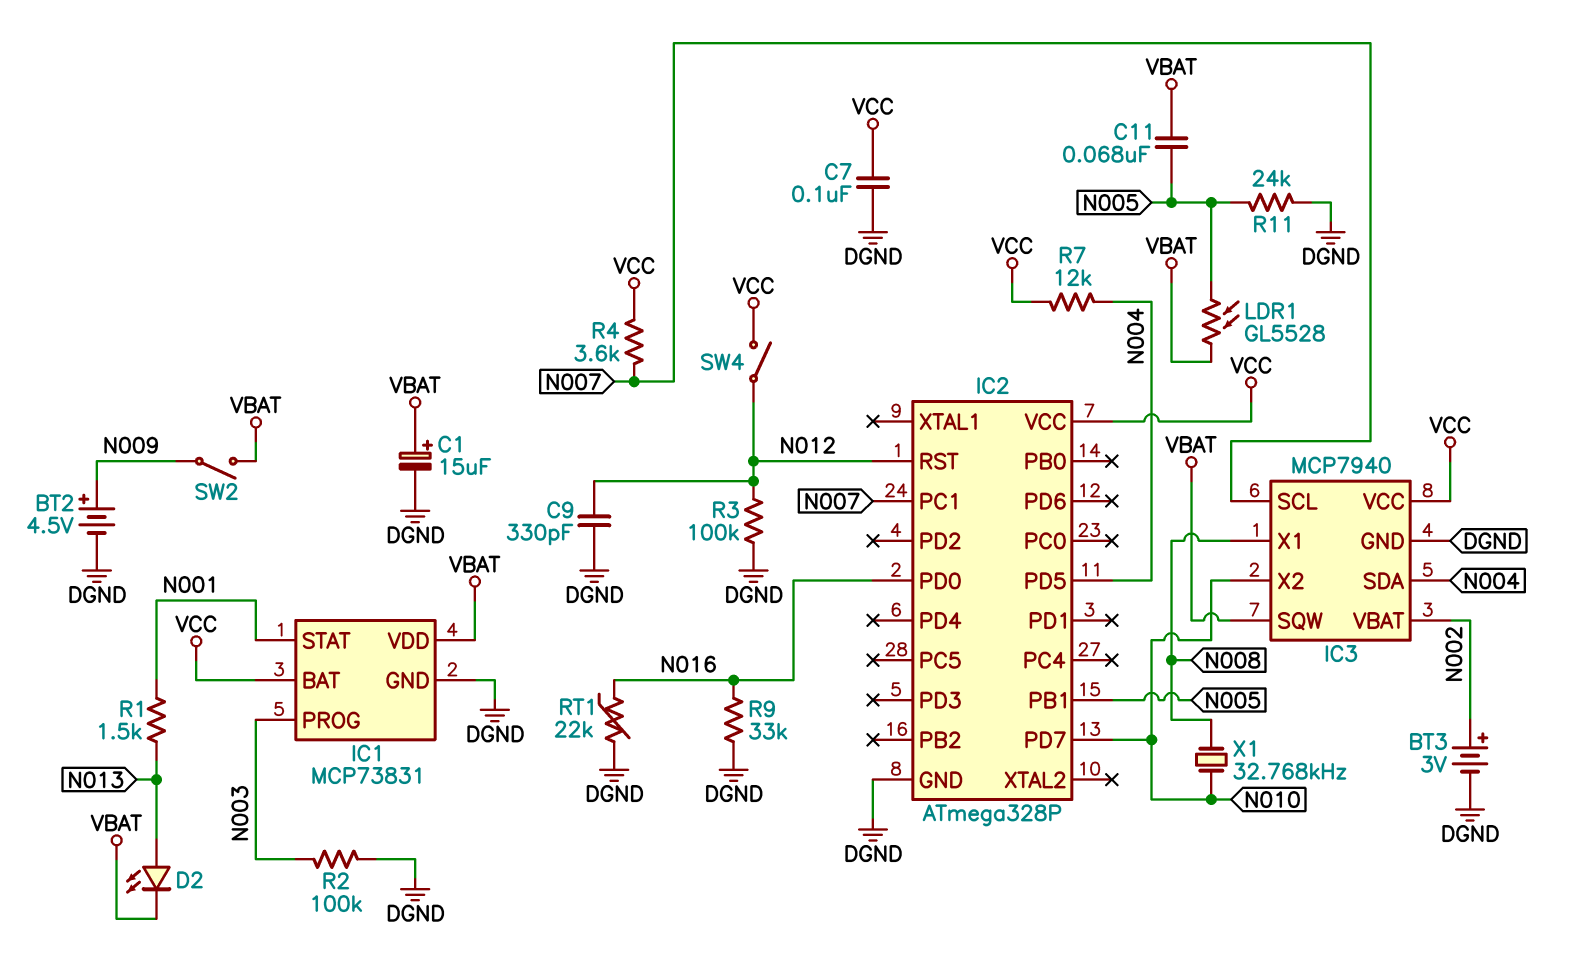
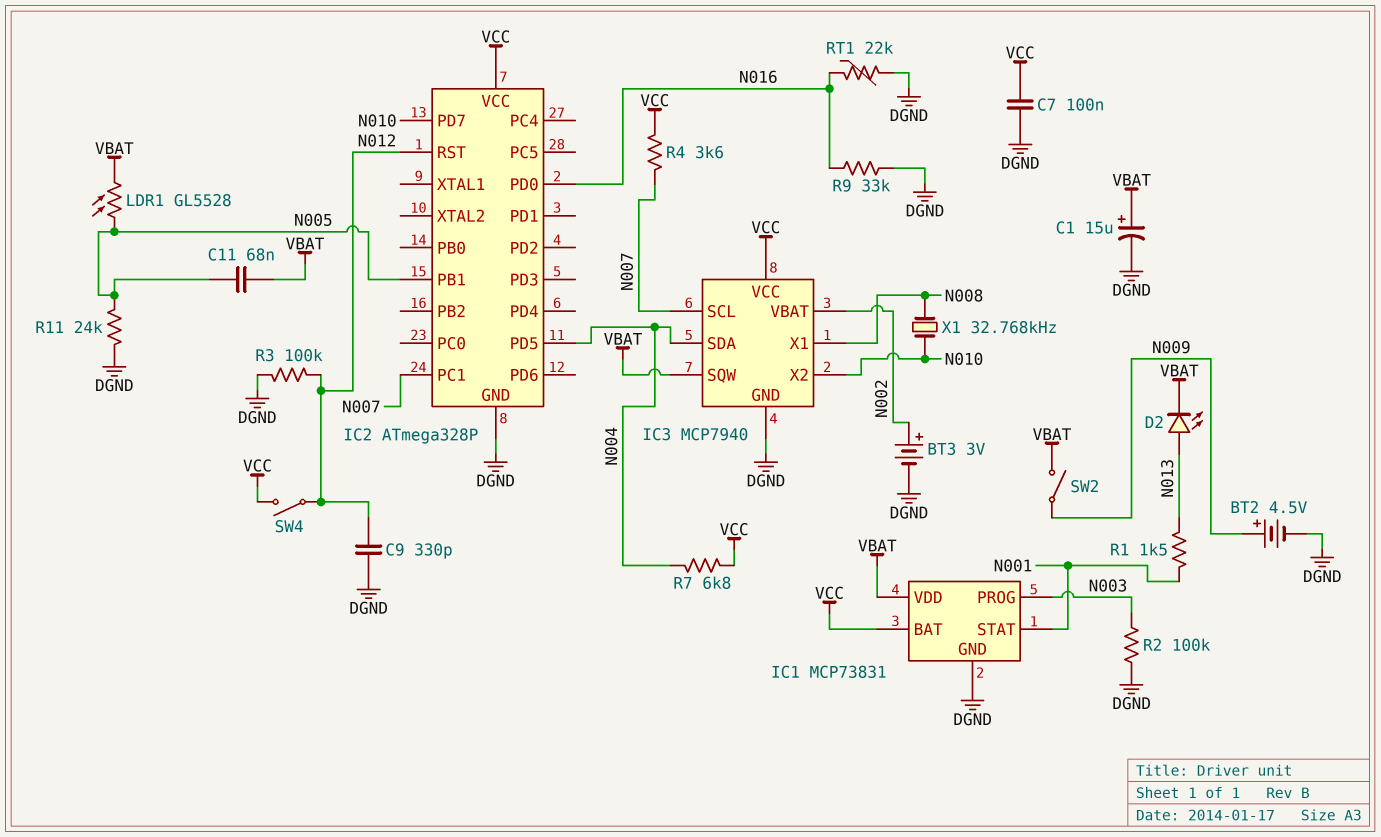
R7: 12k (N004, VCC) -> 6.8k (N004, VCC)

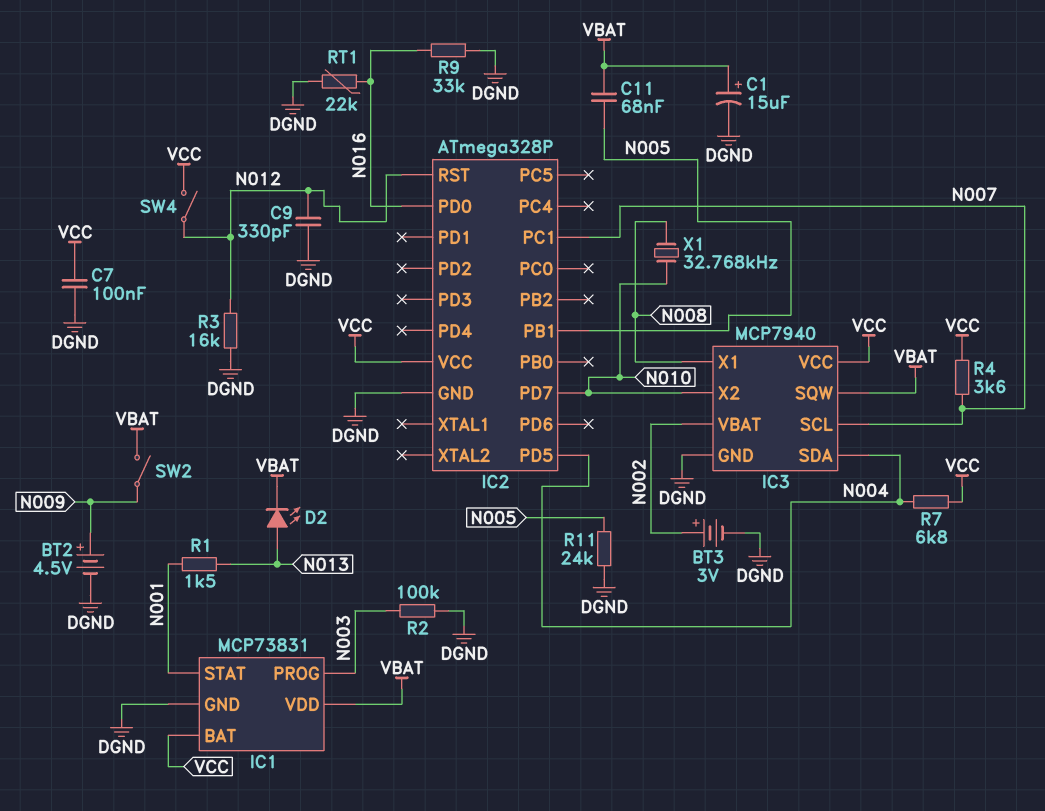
LDR1: GL5528 (N005, VBAT) -> none
R3: 100k (DGND, N012) -> 16k (DGND, N012)

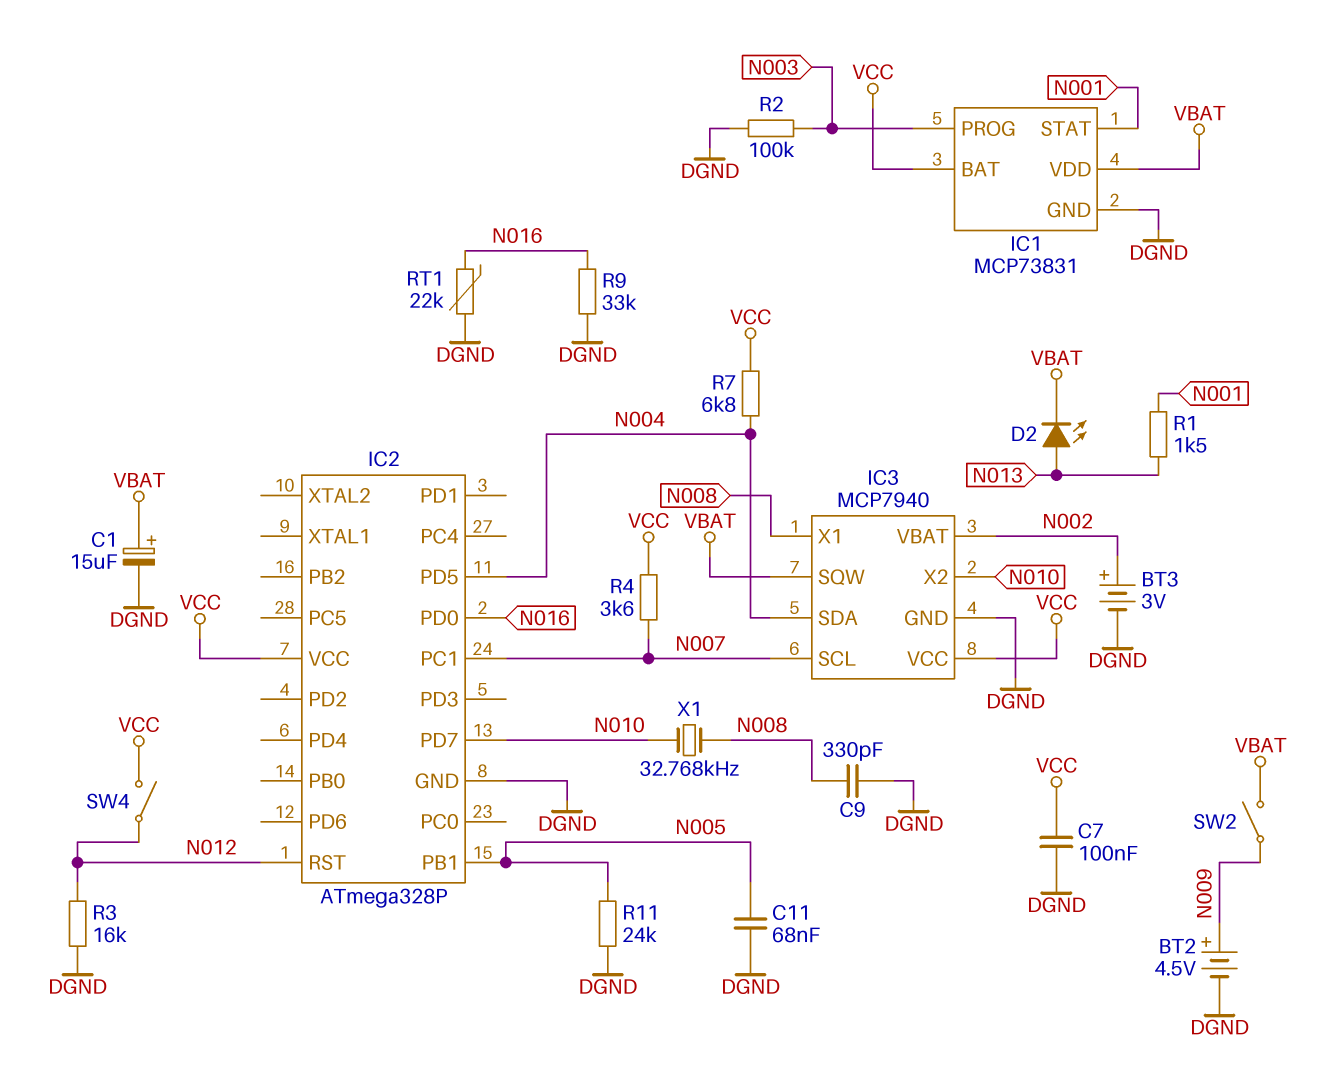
C9: 330pF (DGND, N012) -> 330pF (DGND, N008)
C11: 68nF (N005, VBAT) -> 68nF (DGND, N005)

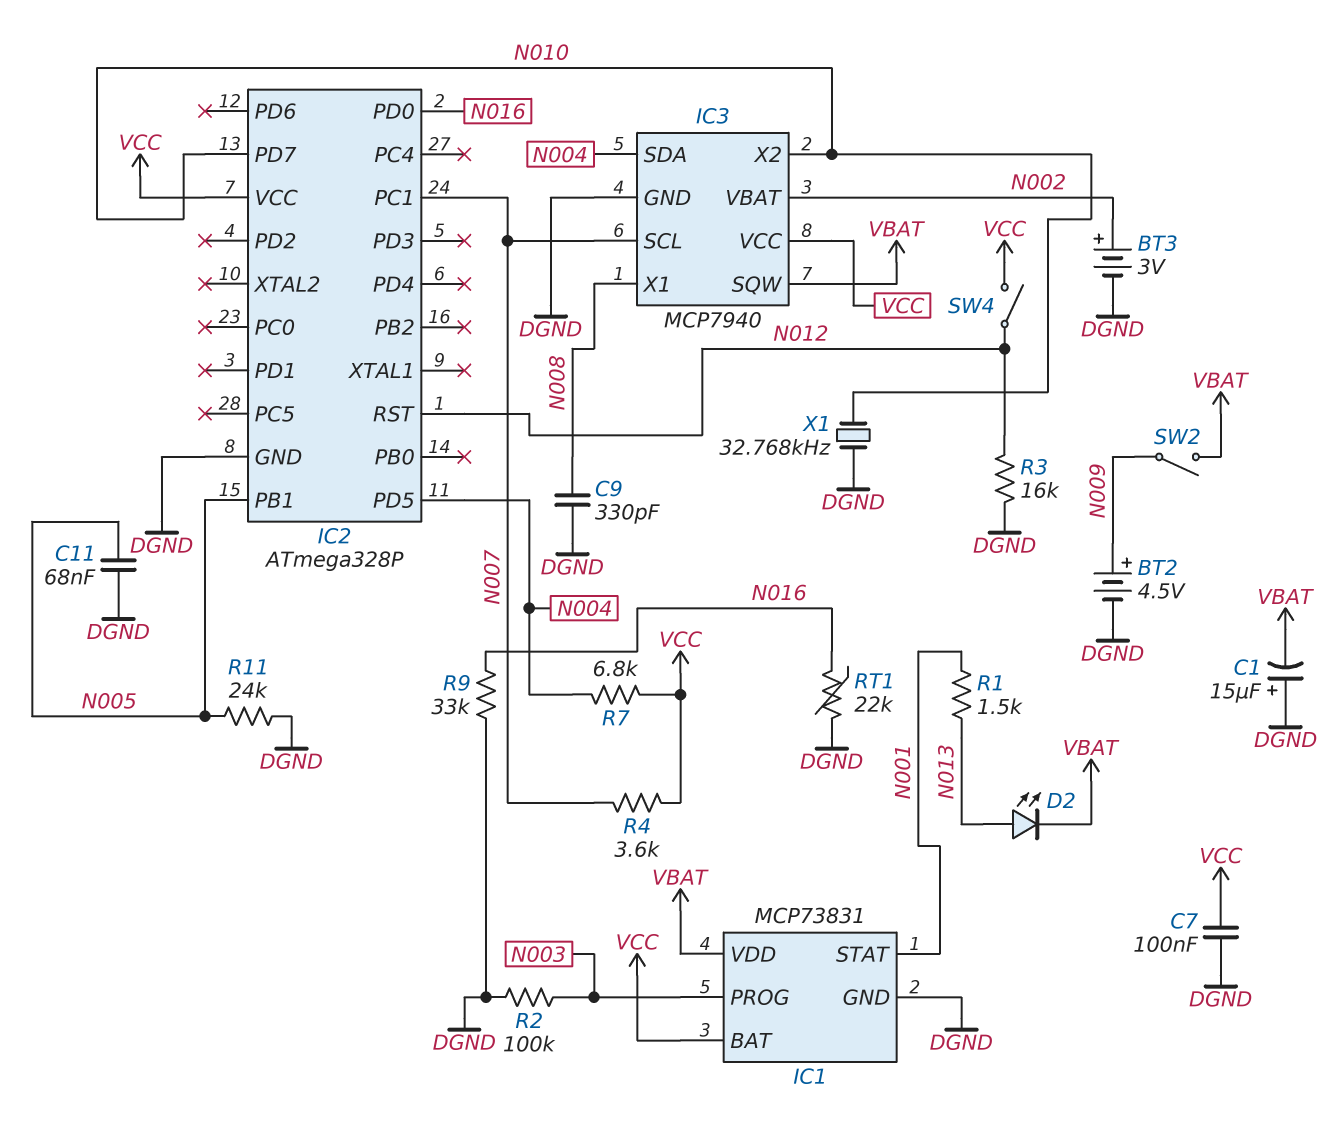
C1: 15uF (plus VBAT, minus DGND) -> 15uF (plus DGND, minus VBAT)
X1: 32.768kHz (N008, N010) -> 32.768kHz (DGND, N010)

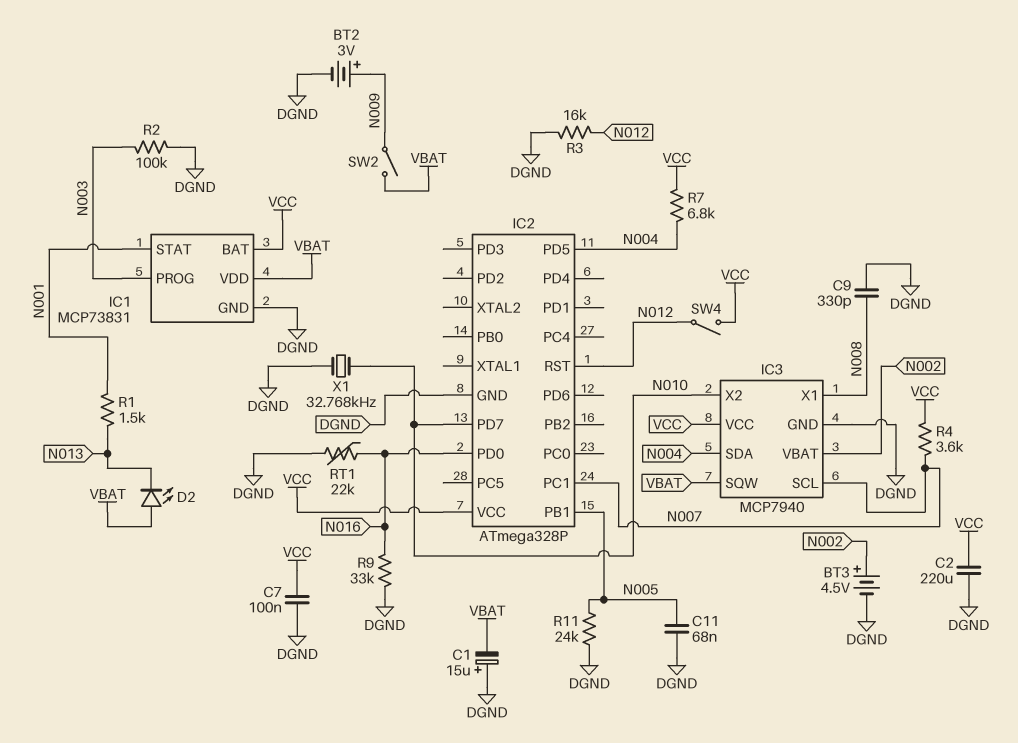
BT2: 4.5V (plus N009, minus DGND) -> 3V (plus N009, minus DGND)
BT3: 3V (plus N002, minus DGND) -> 4.5V (plus N002, minus DGND)
C2: none -> 220uF (DGND, VCC)
D2: LED (A N013, K VBAT) -> LED (A VBAT, K N013)

